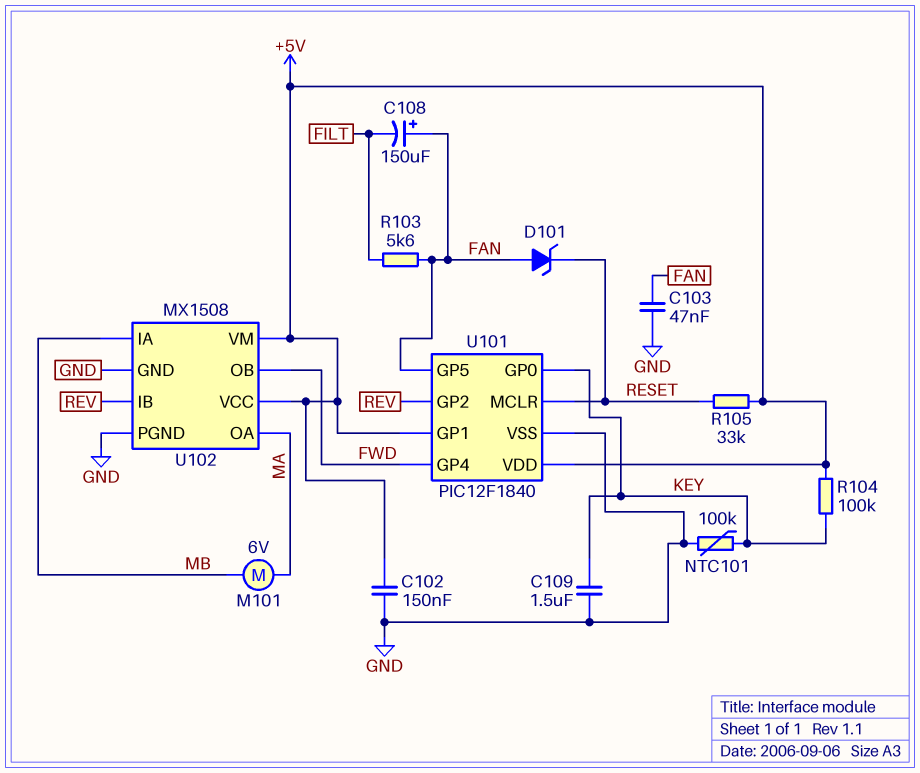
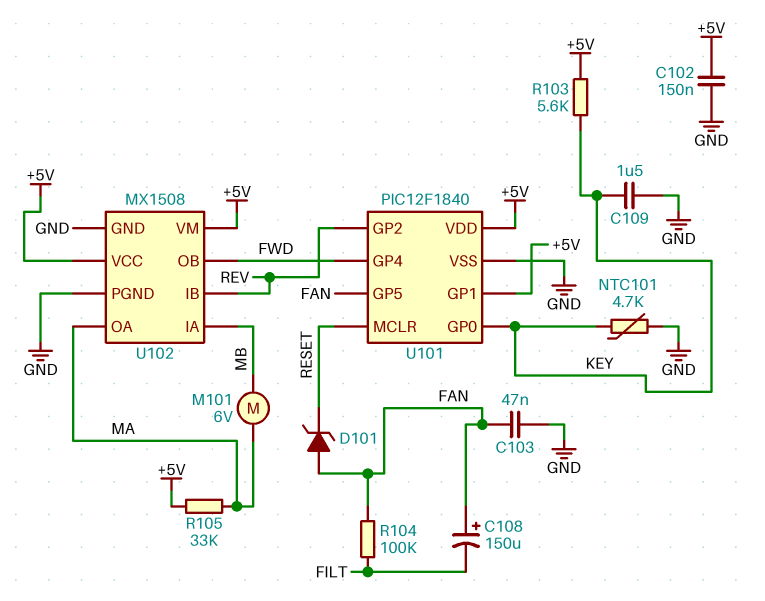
NTC101: 100k (GND, KEY) -> 4.7k (GND, KEY)
R103: 5.6k (FAN, FILT) -> 5.6k (+5V, KEY)
R104: 100k (+5V, KEY) -> 100k (FAN, FILT)
R105: 33k (+5V, RESET) -> 33k (+5V, MA)

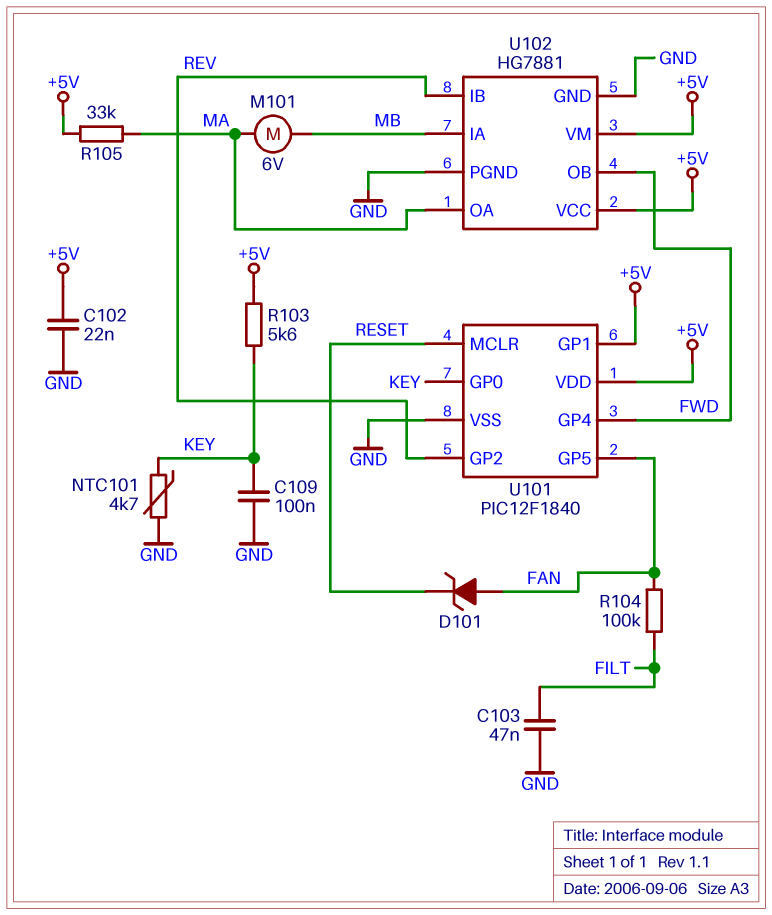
C102: 150nF (+5V, GND) -> 22nF (+5V, GND)
C103: 47nF (FAN, GND) -> 47nF (FILT, GND)
C108: 150uF (plus FAN, minus FILT) -> none
C109: 1.5uF (GND, KEY) -> 100nF (GND, KEY)
U102: MX1508 -> HG7881

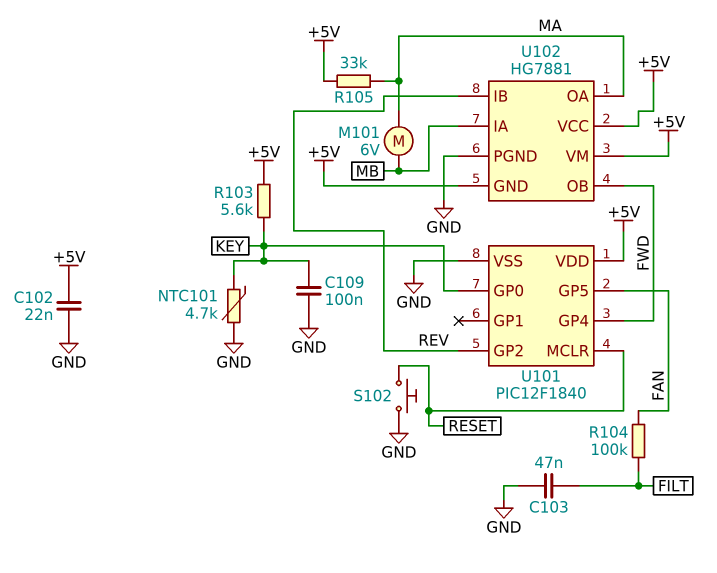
D101: zener (A FAN, K RESET) -> none
S102: none -> button (GND, RESET)
U101 pin GP1: +5V -> none
U102 pin GND: GND -> +5V

